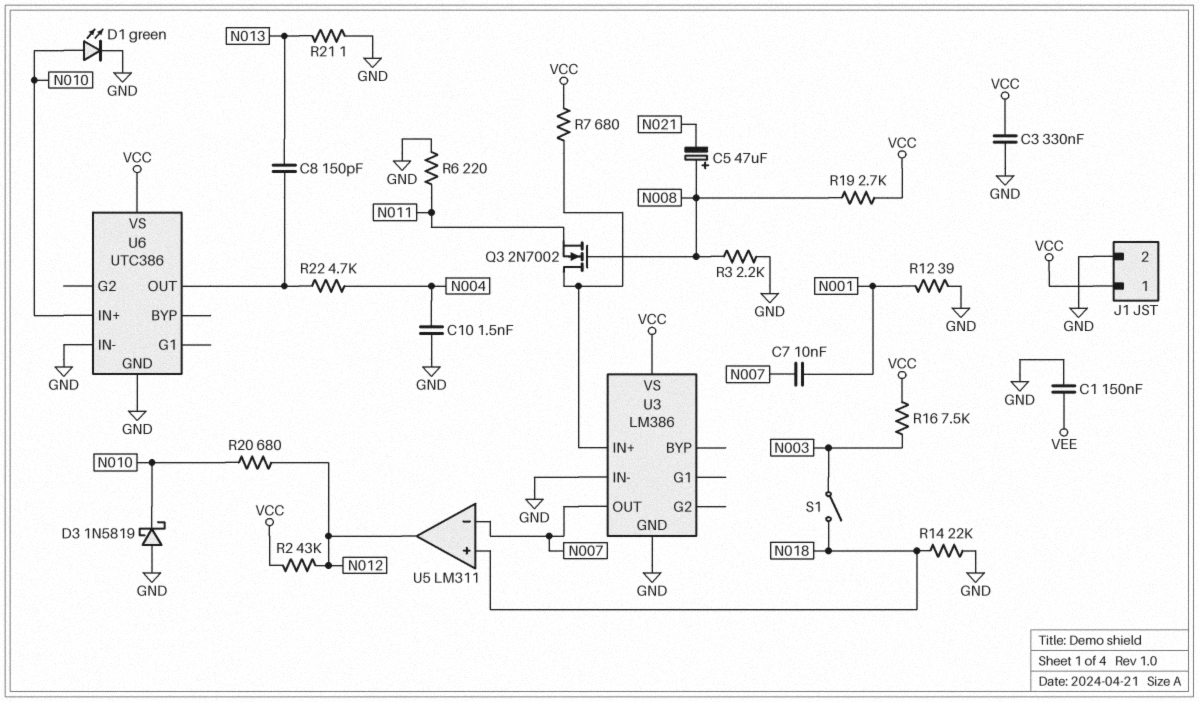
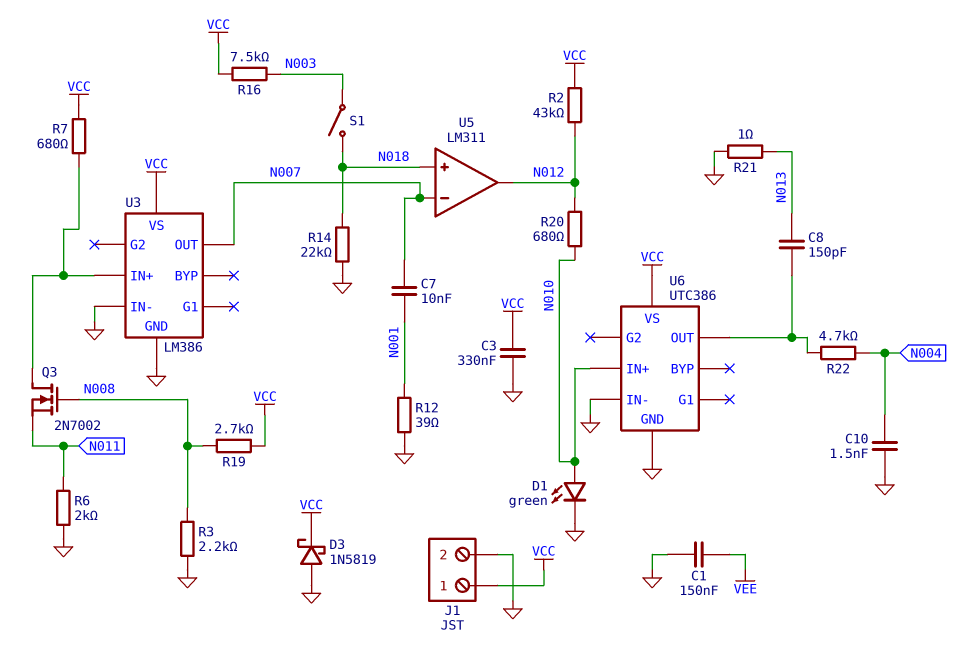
C5: 47uF (plus N008, minus N021) -> none
D3: schottky 1N5819 (A GND, K N010) -> schottky 1N5819 (A GND, K VCC)
R6: 220 (GND, N011) -> 2k (GND, N011)

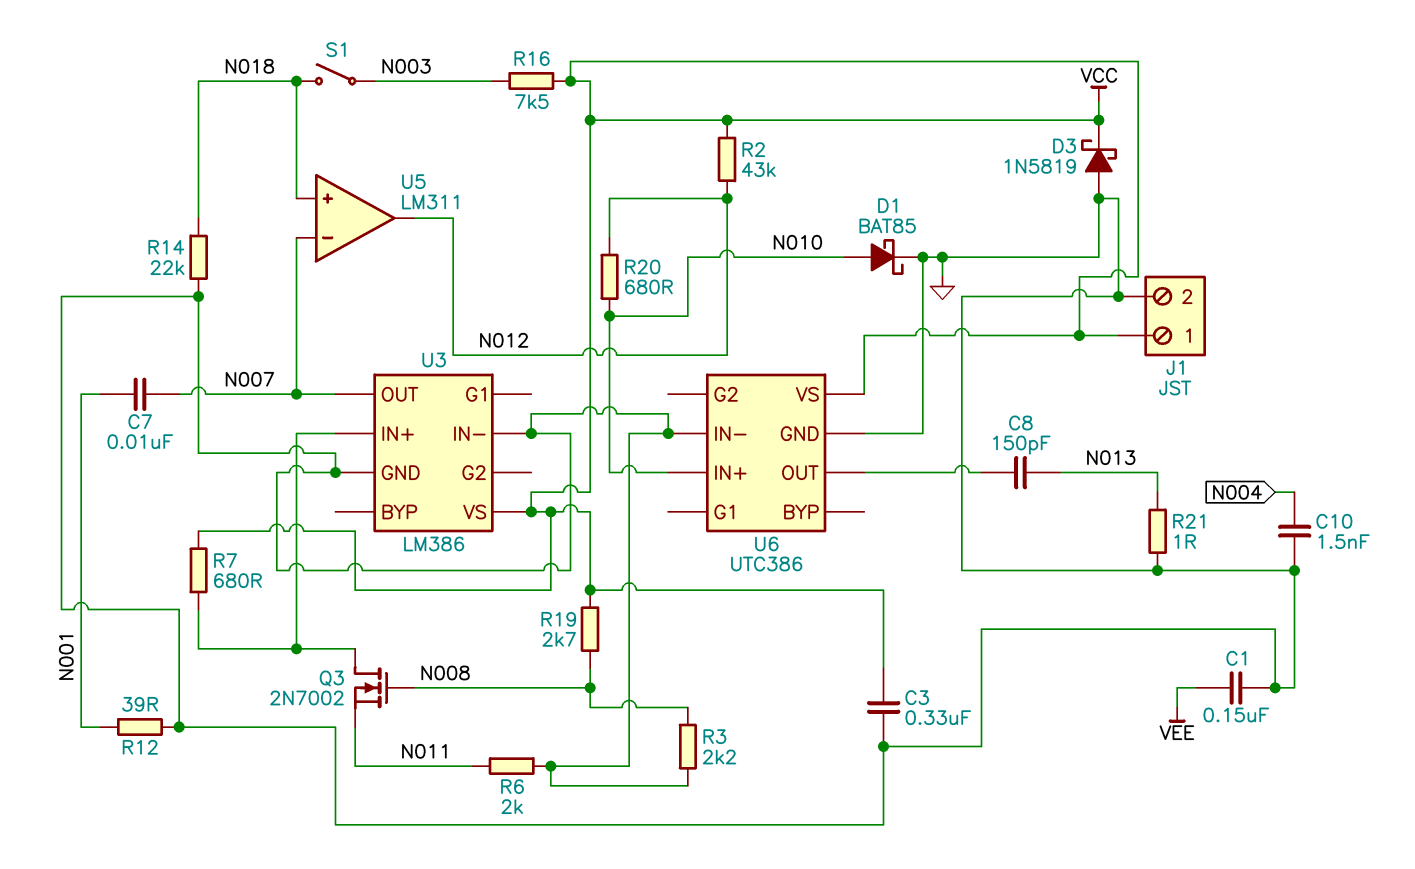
D1: LED green (A N010, K GND) -> schottky BAT85 (A N010, K GND)
R22: 4.7k (N004, U6/OUT) -> none

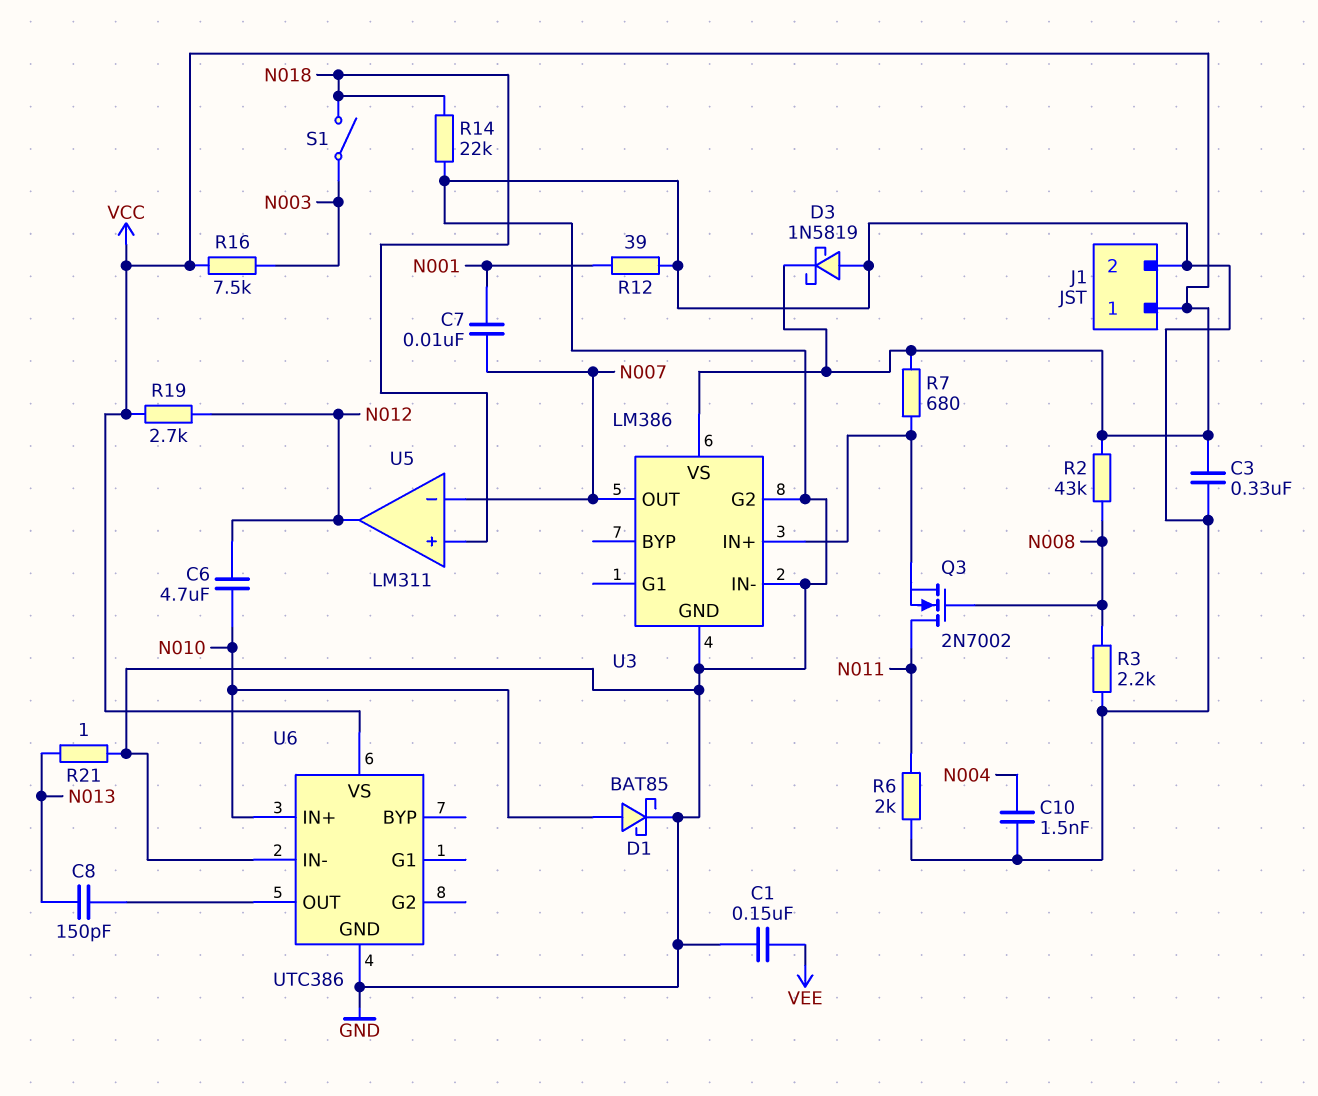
C6: none -> 4.7uF (N010, N012)
Q3: NMOS 2N7002 (G N008, D U3/IN+, S N011) -> NMOS 2N7002 (G N008, D N011, S U3/IN+)
R2: 43k (N012, VCC) -> 43k (N008, VCC)
R19: 2.7k (N008, VCC) -> 2.7k (N012, VCC)
R20: 680 (N010, N012) -> none
U3 pin G2: none -> GND

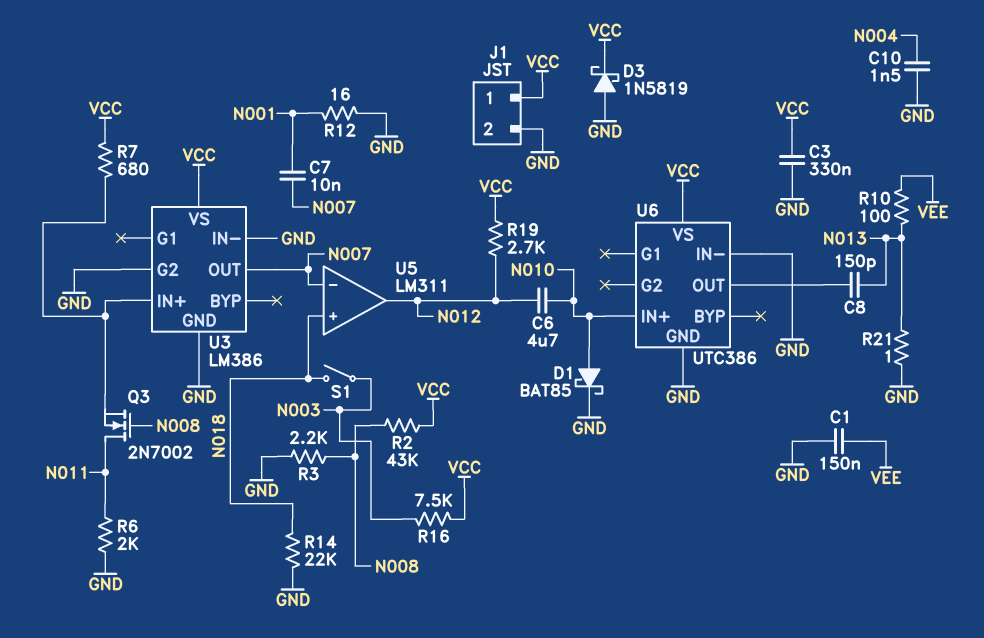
R10: none -> 100 (N013, VEE)
R12: 39 (GND, N001) -> 16 (GND, N001)

